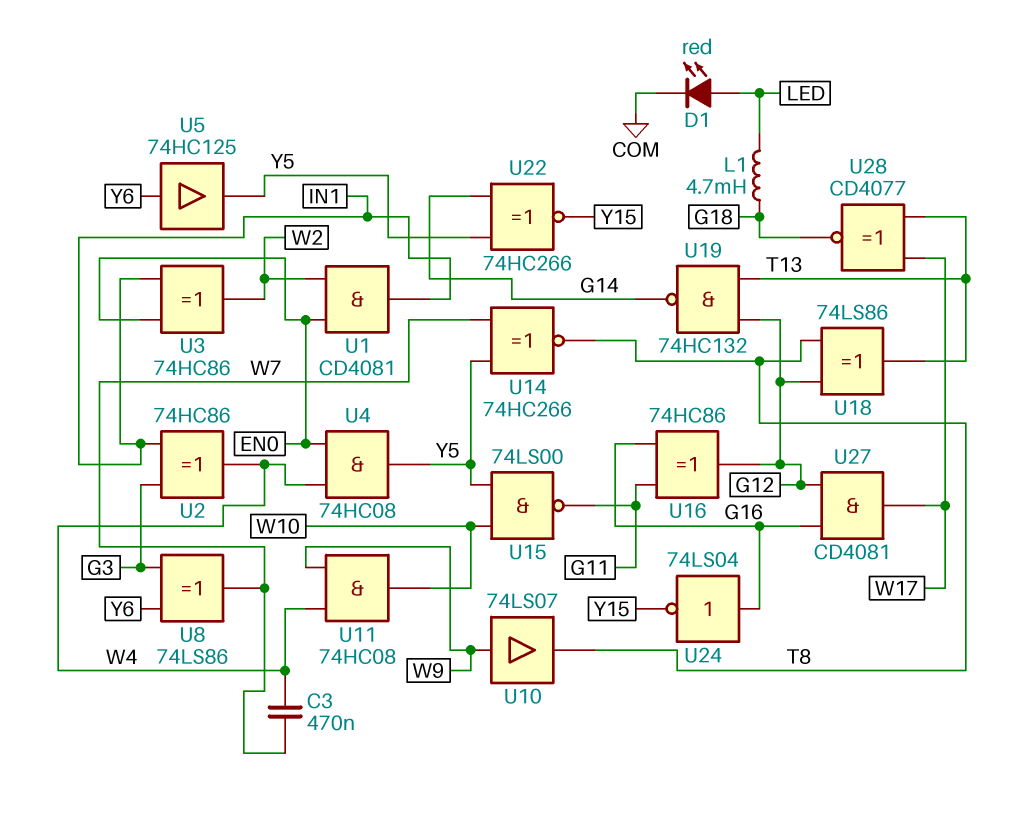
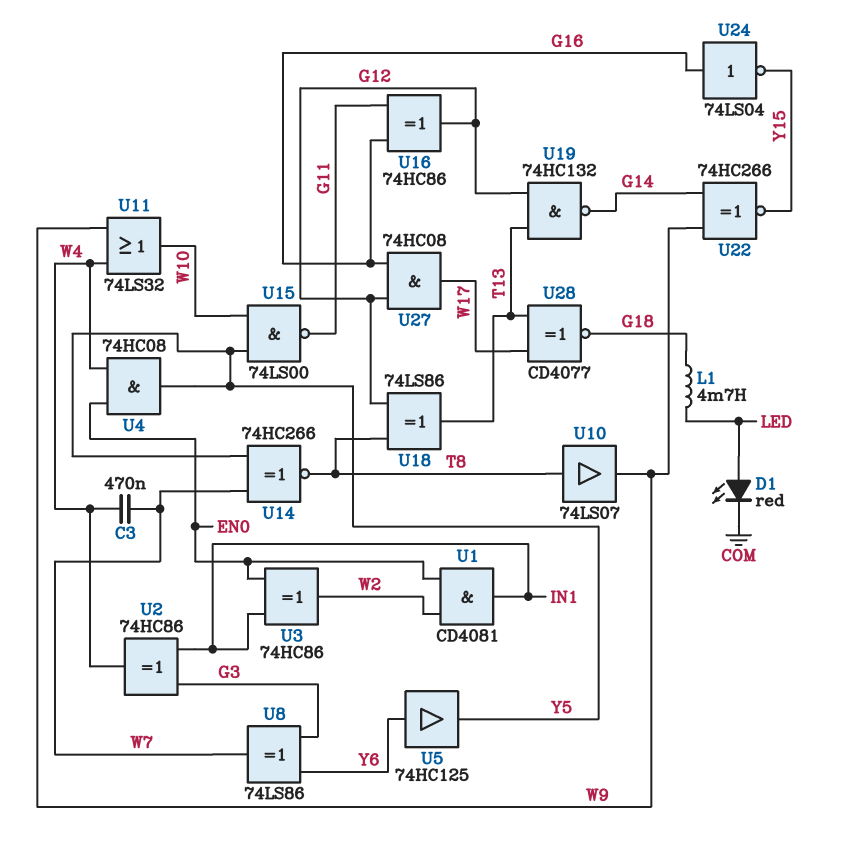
U10: buffer 74LS07 (in W9, out T8) -> buffer 74LS07 (in T8, out W9)
U11: AND 74HC08 (in W4, in W9, out W10) -> OR 74LS32 (in W4, in W9, out W10)
U22: XNOR 74HC266 (in G14, in Y5, out Y15) -> XNOR 74HC266 (in G14, in W9, out Y15)
U27: AND CD4081 (in G12, in G16, out W17) -> AND 74HC08 (in G12, in G16, out W17)

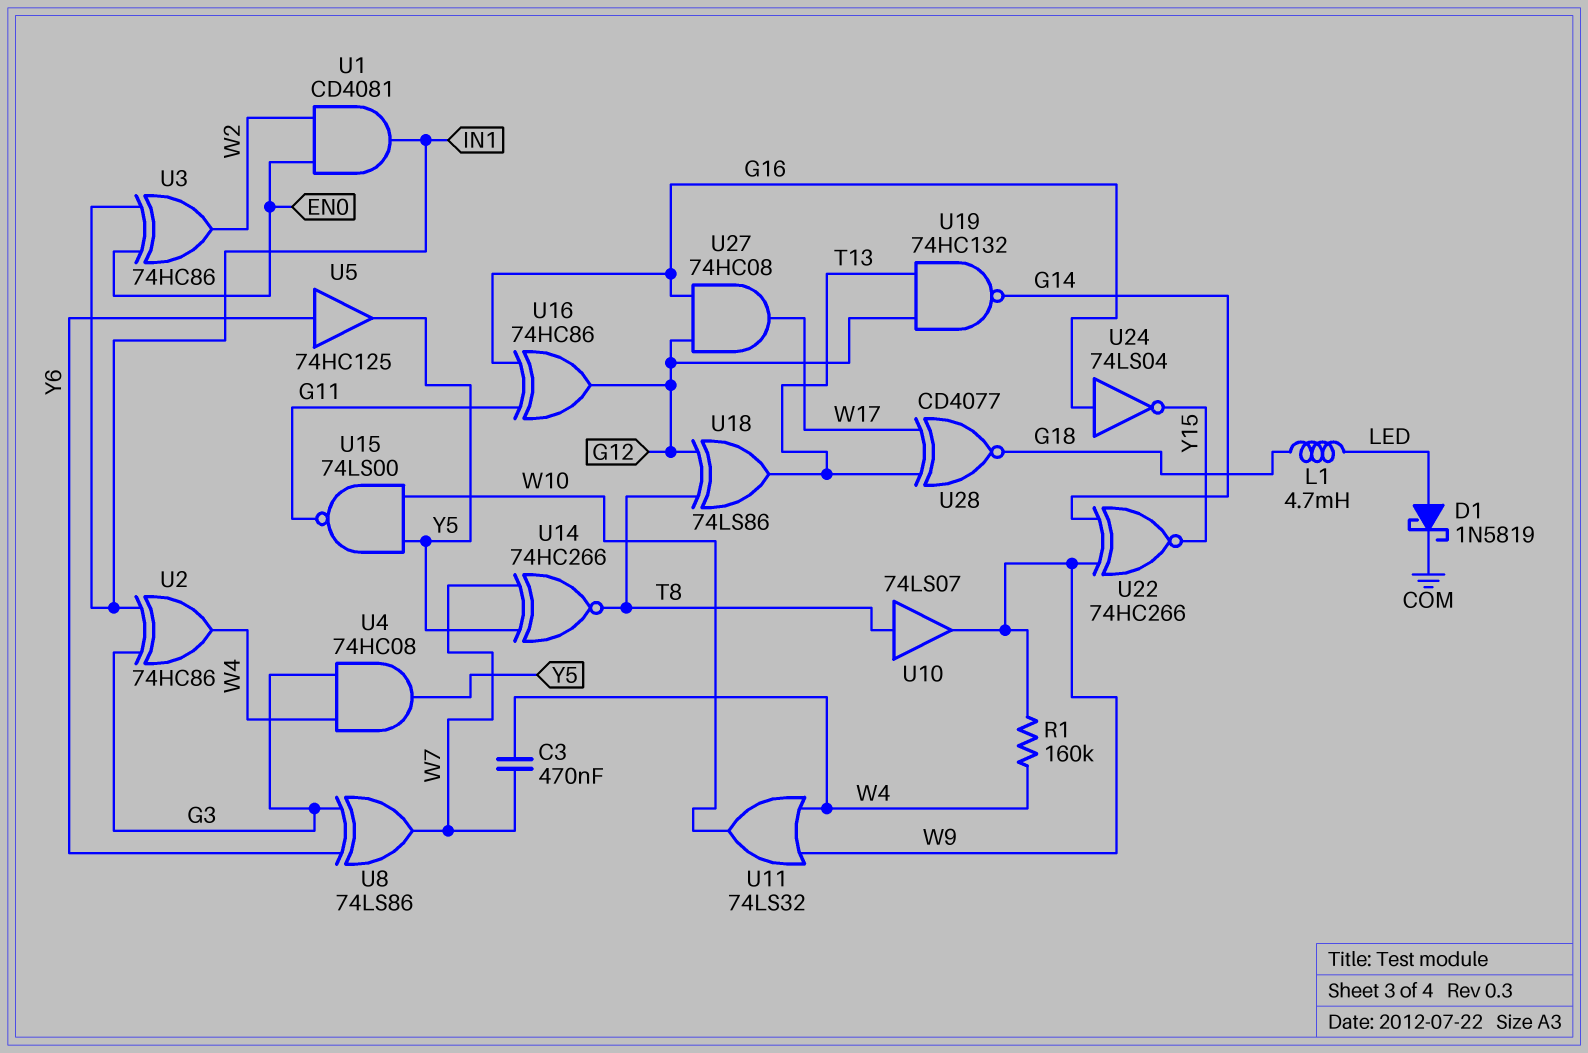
D1: LED red (A LED, K COM) -> schottky 1N5819 (A LED, K COM)
R1: none -> 160k (W4, W9)
U4: AND 74HC08 (in EN0, in W4, out Y5) -> AND 74HC08 (in G3, in W4, out Y5)

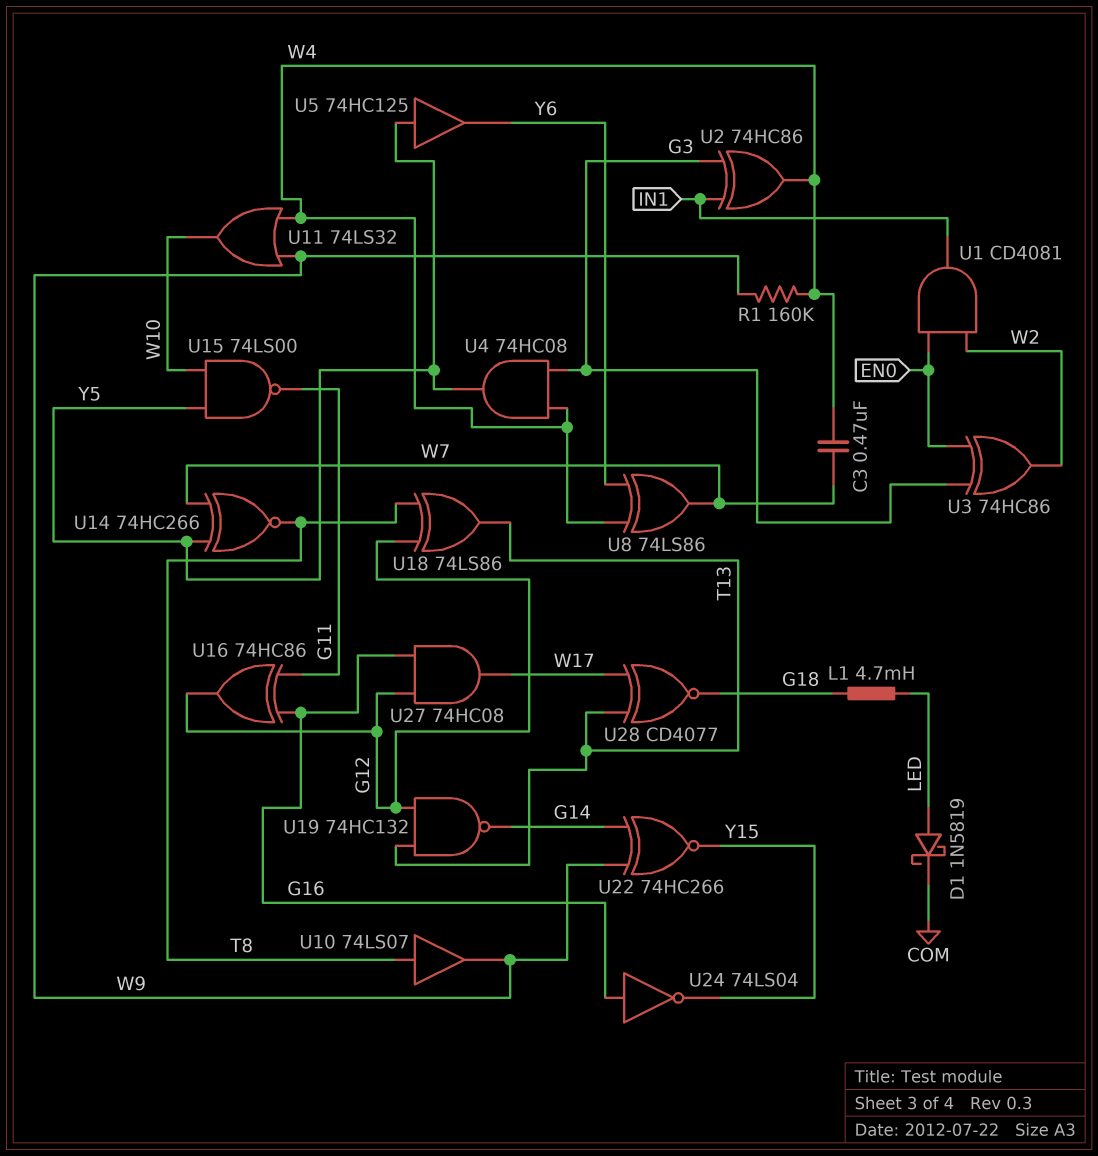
U3: XOR 74HC86 (in EN0, in IN1, out W2) -> XOR 74HC86 (in EN0, in G3, out W2)
U5: buffer 74HC125 (in Y6, out Y5) -> buffer 74HC125 (in Y5, out Y6)
U8: XOR 74LS86 (in G3, in Y6, out W7) -> XOR 74LS86 (in W4, in Y6, out W7)

